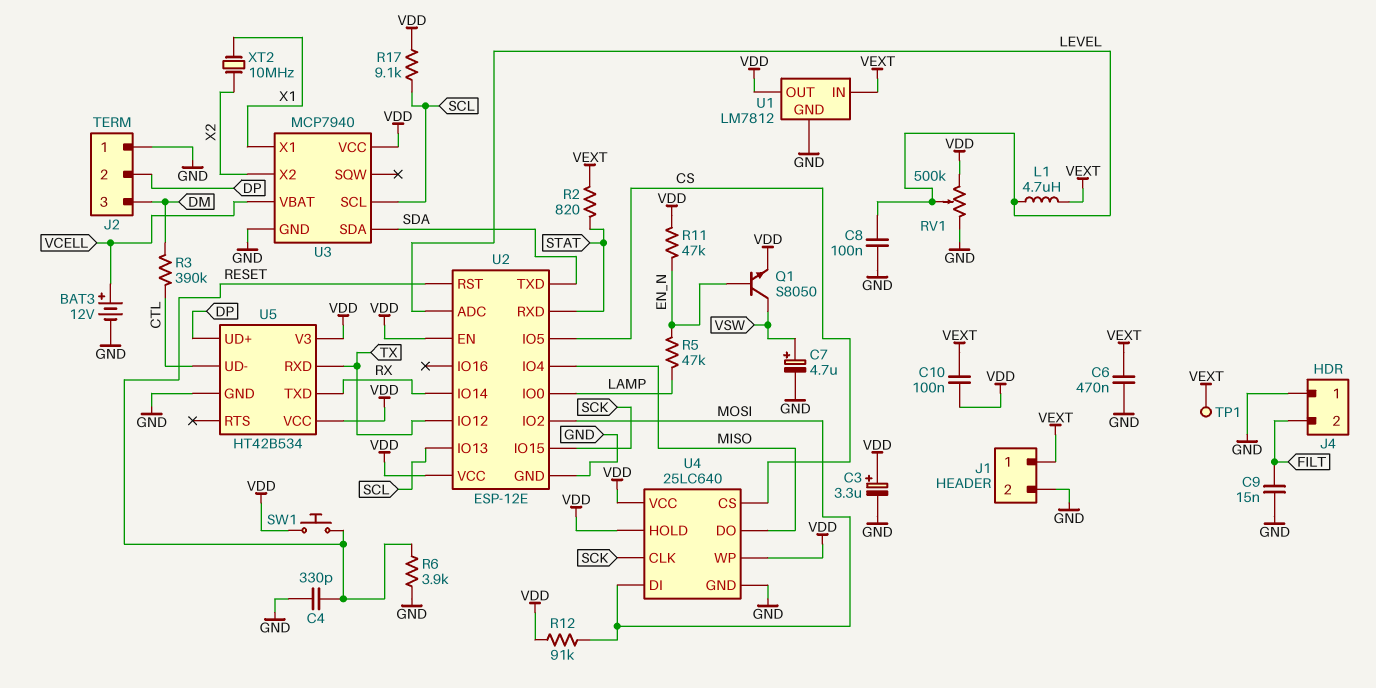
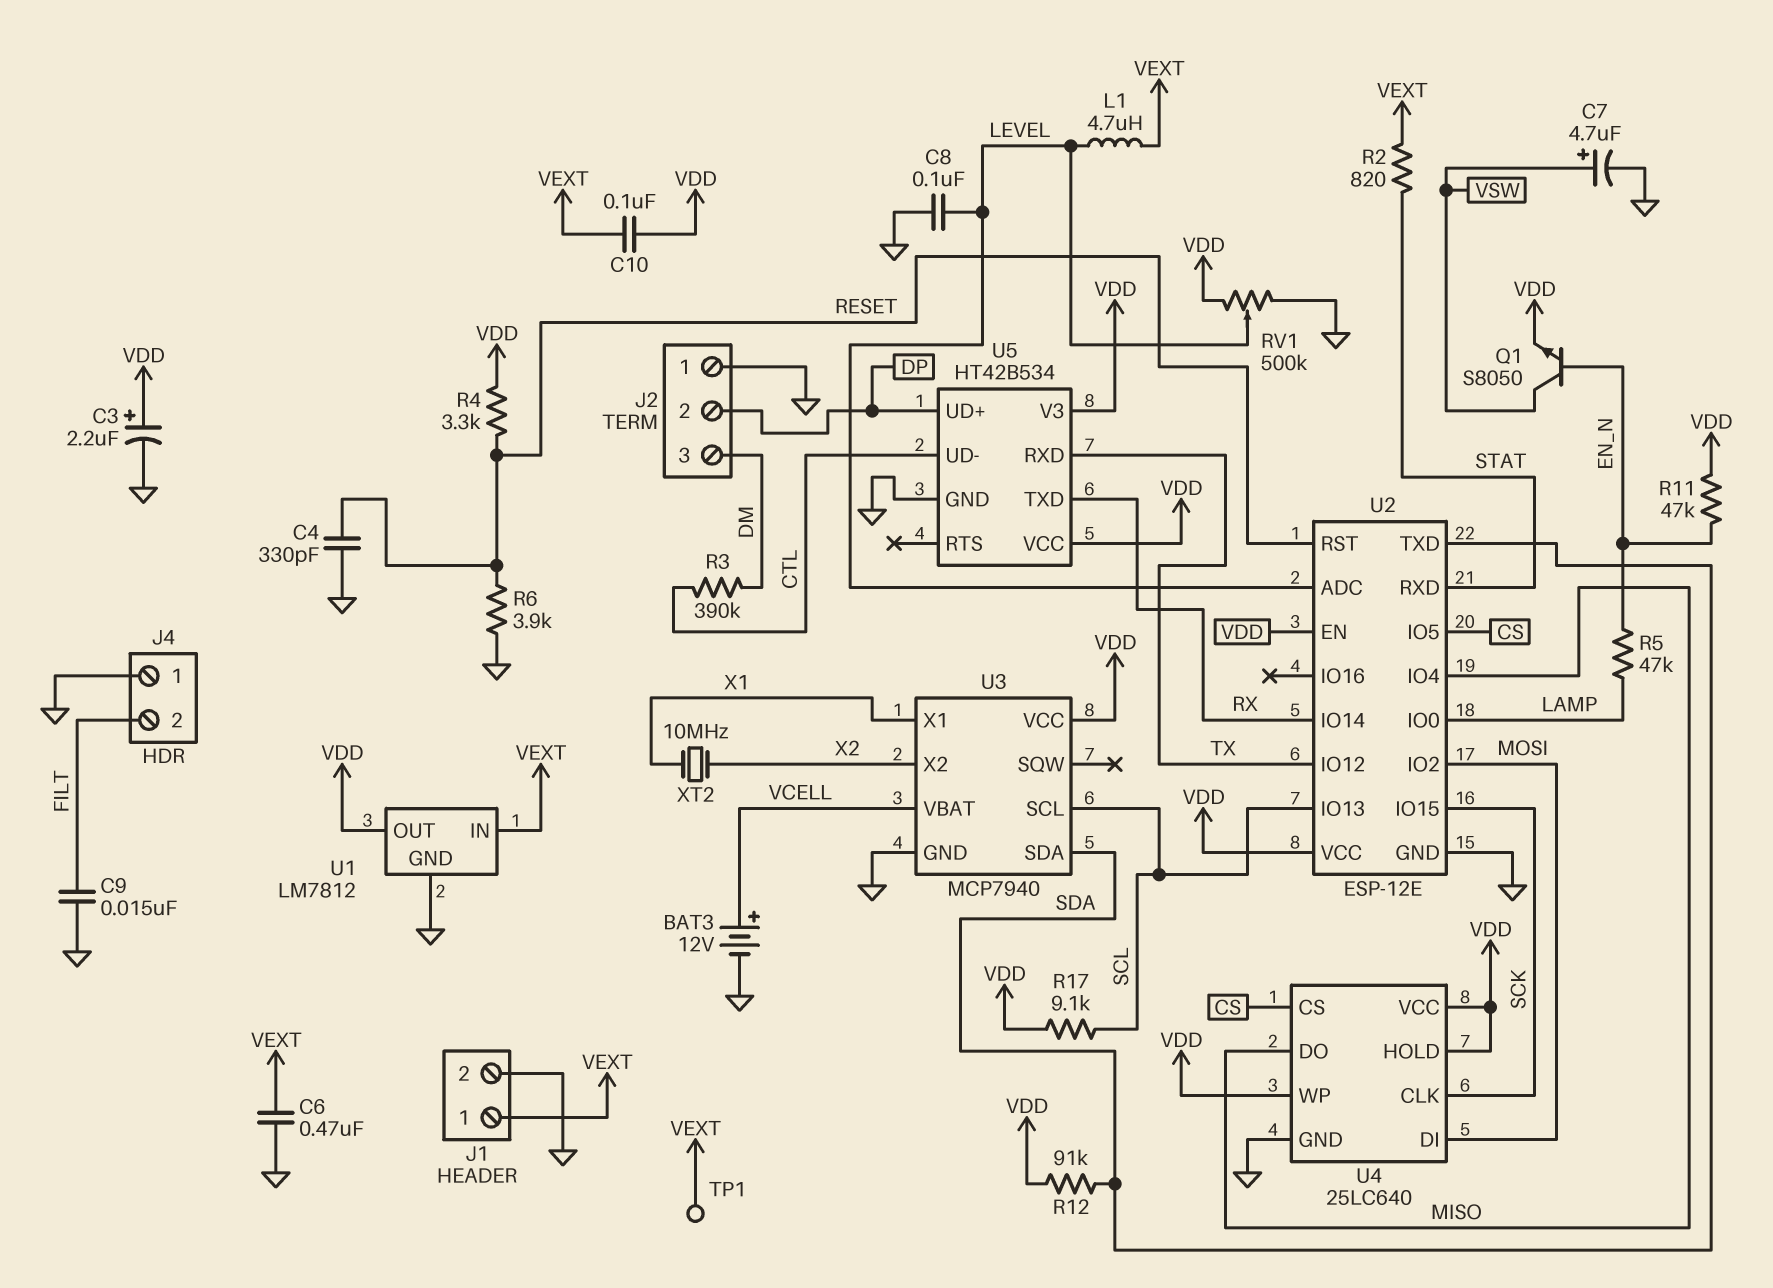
C3: 3.3uF (plus VDD, minus GND) -> 2.2uF (plus VDD, minus GND)
R4: none -> 3.3k (RESET, VDD)
R12: 91k (MOSI, VDD) -> 91k (SDA, VDD)
SW1: button (RESET, VDD) -> none

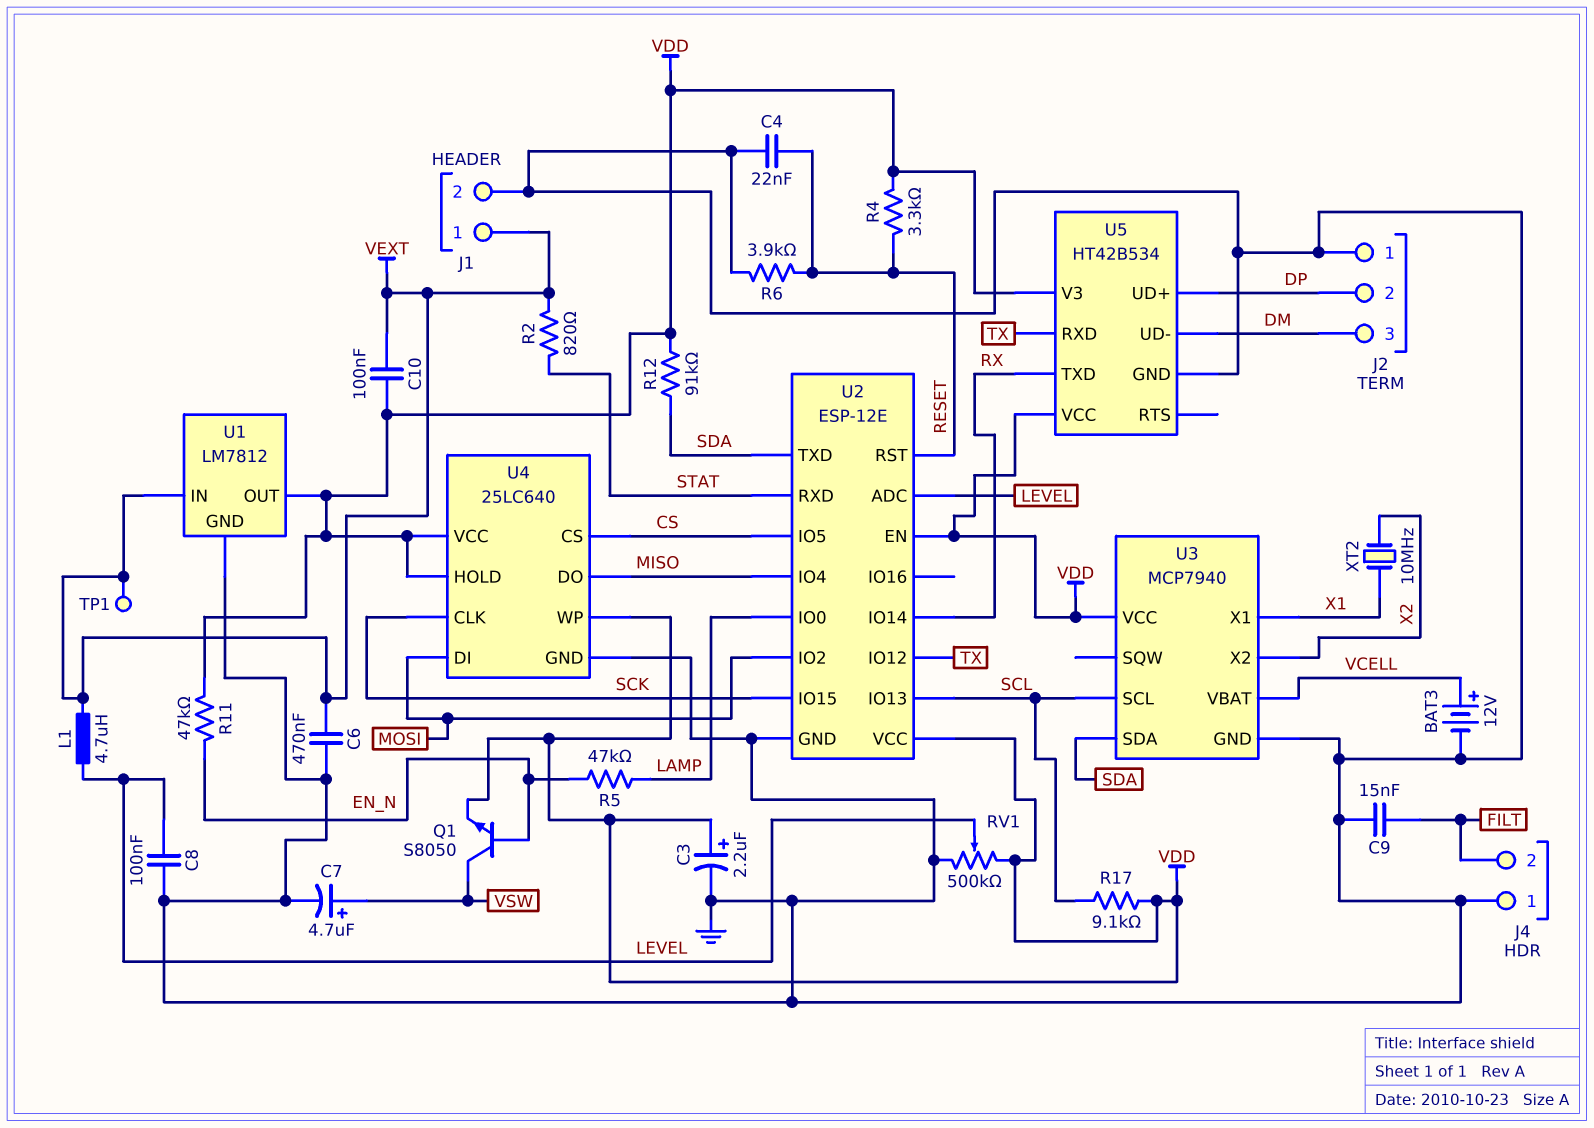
C4: 330pF (GND, RESET) -> 22nF (GND, RESET)
R3: 390k (CTL, DM) -> none
U5 pin UD-: CTL -> DM

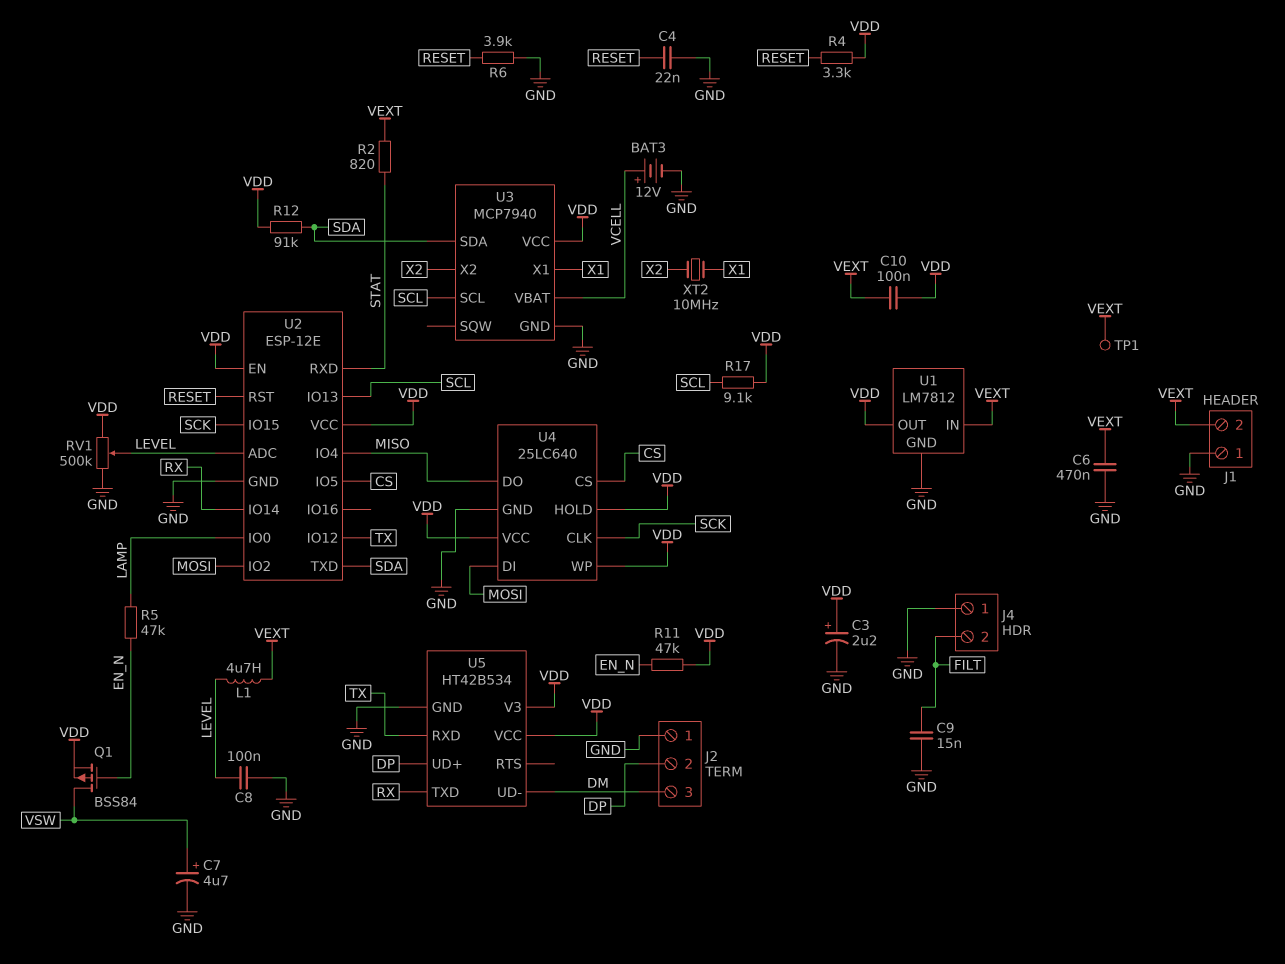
J1 pin 1: VEXT -> GND
J1 pin 2: GND -> VEXT
Q1: NPN S8050 (B EN_N, C VSW, E VDD) -> PMOS BSS84 (G EN_N, D VSW, S VDD)

